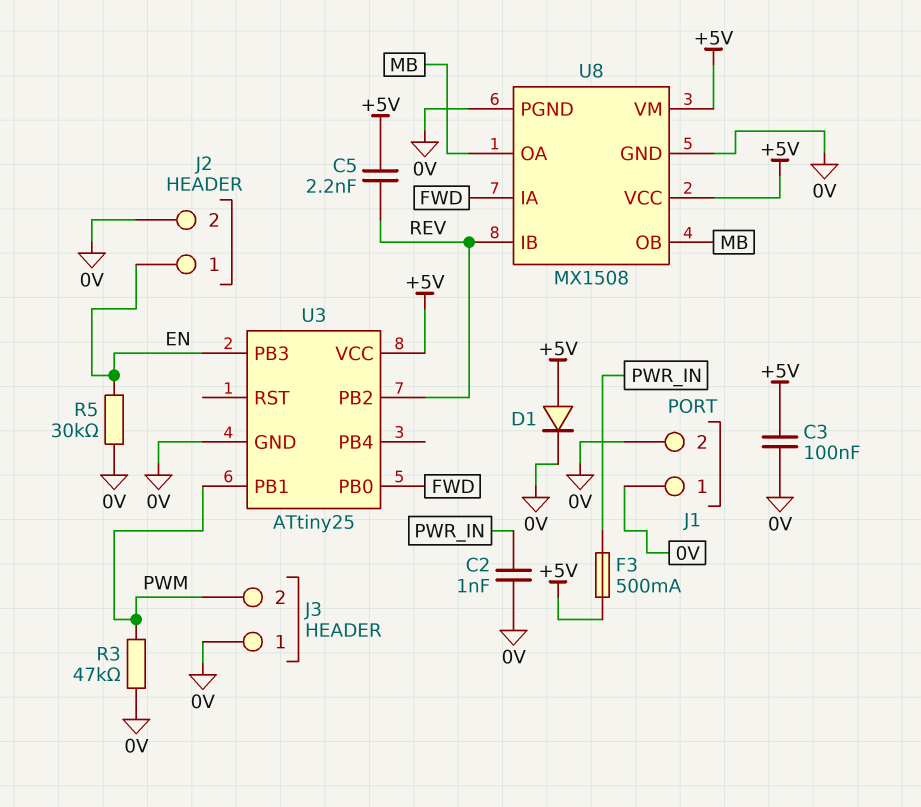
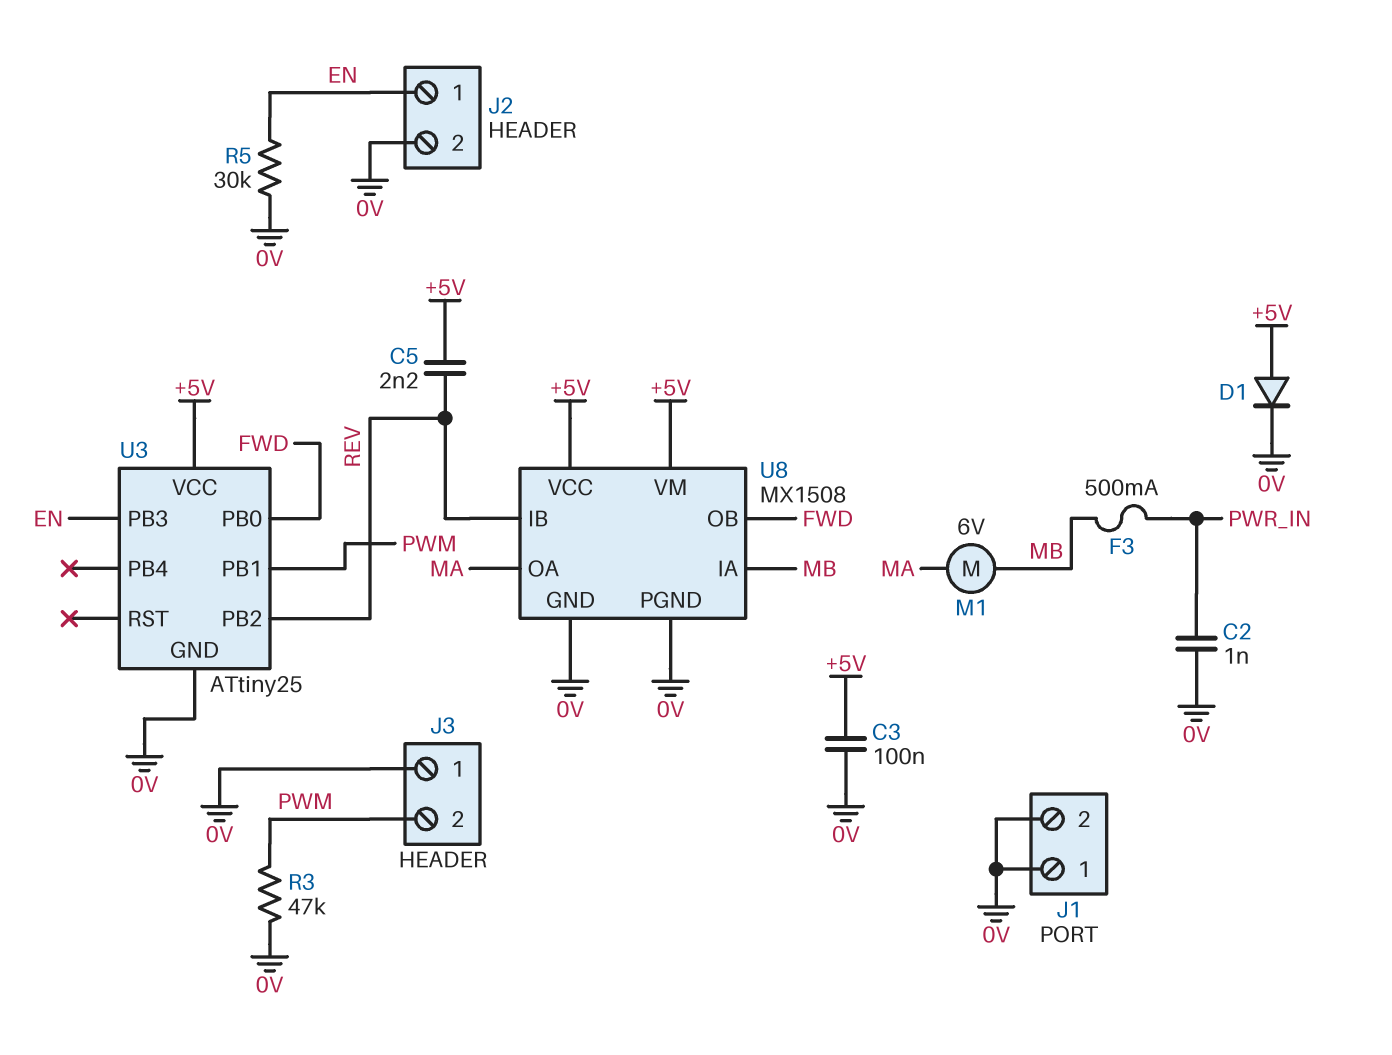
F3: 500mA (+5V, PWR_IN) -> 500mA (MB, PWR_IN)
M1: none -> motor 6V (MA, MB)
U8 pin IA: FWD -> MB
U8 pin OA: MB -> MA
U8 pin OB: MB -> FWD

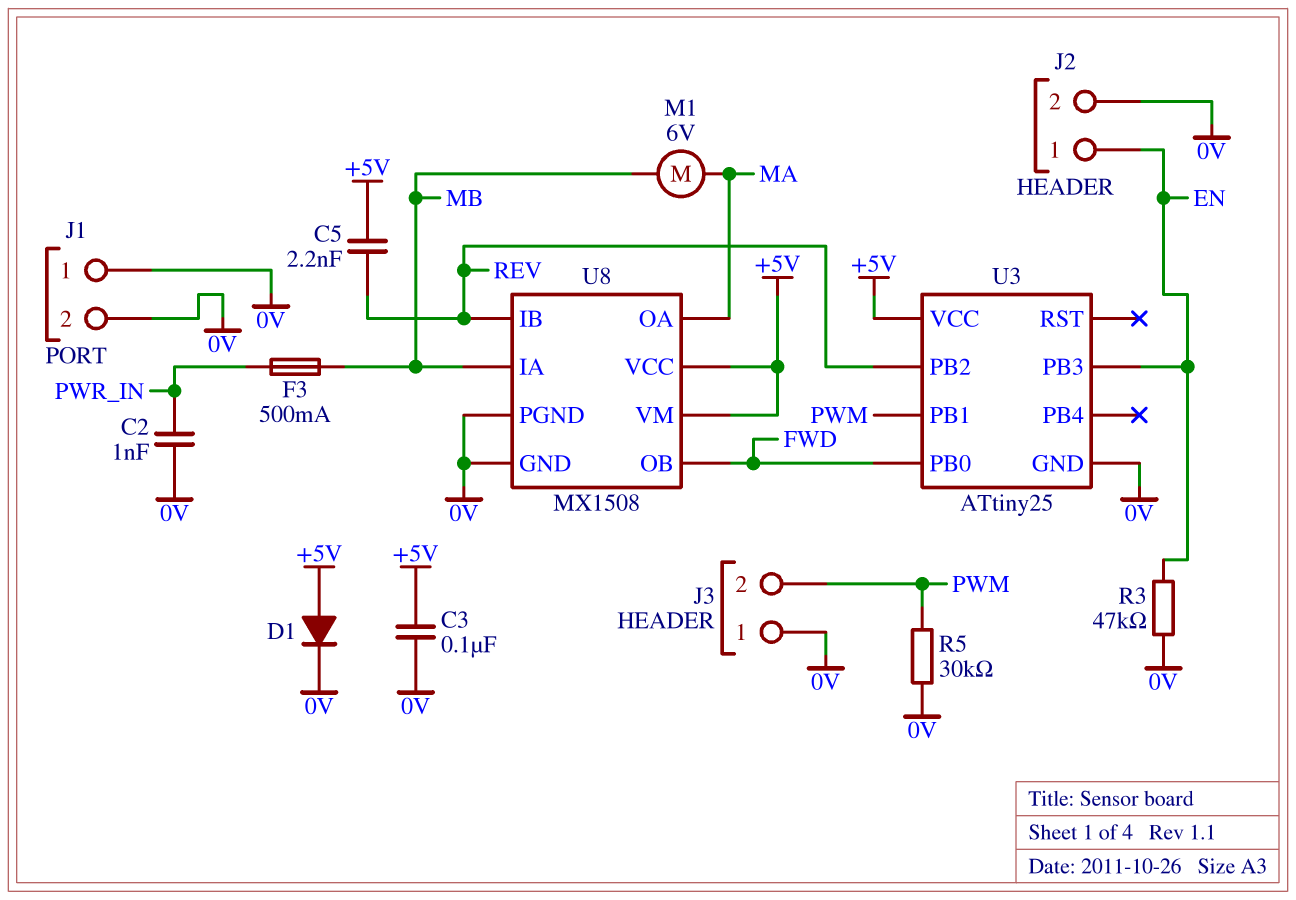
R3: 47k (0V, PWM) -> 47k (0V, EN)
R5: 30k (0V, EN) -> 30k (0V, PWM)

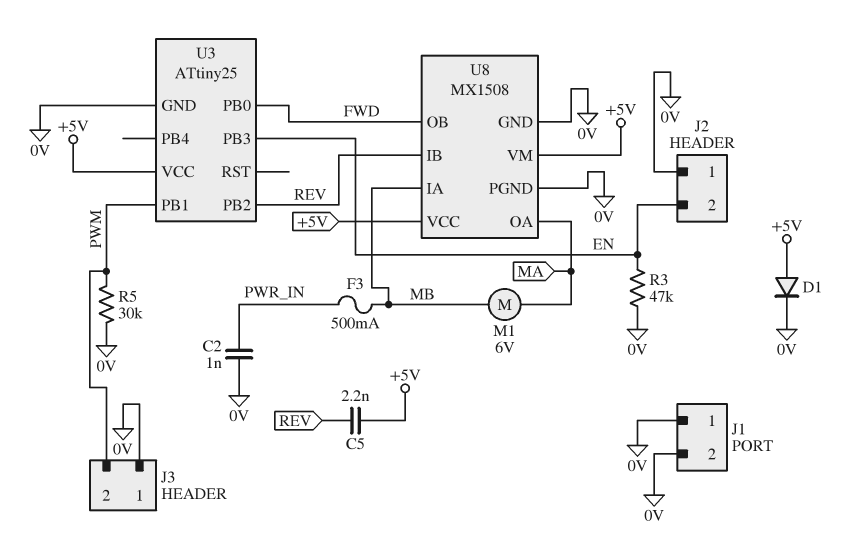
C3: 100nF (+5V, 0V) -> none
J2 pin 1: EN -> 0V
J2 pin 2: 0V -> EN

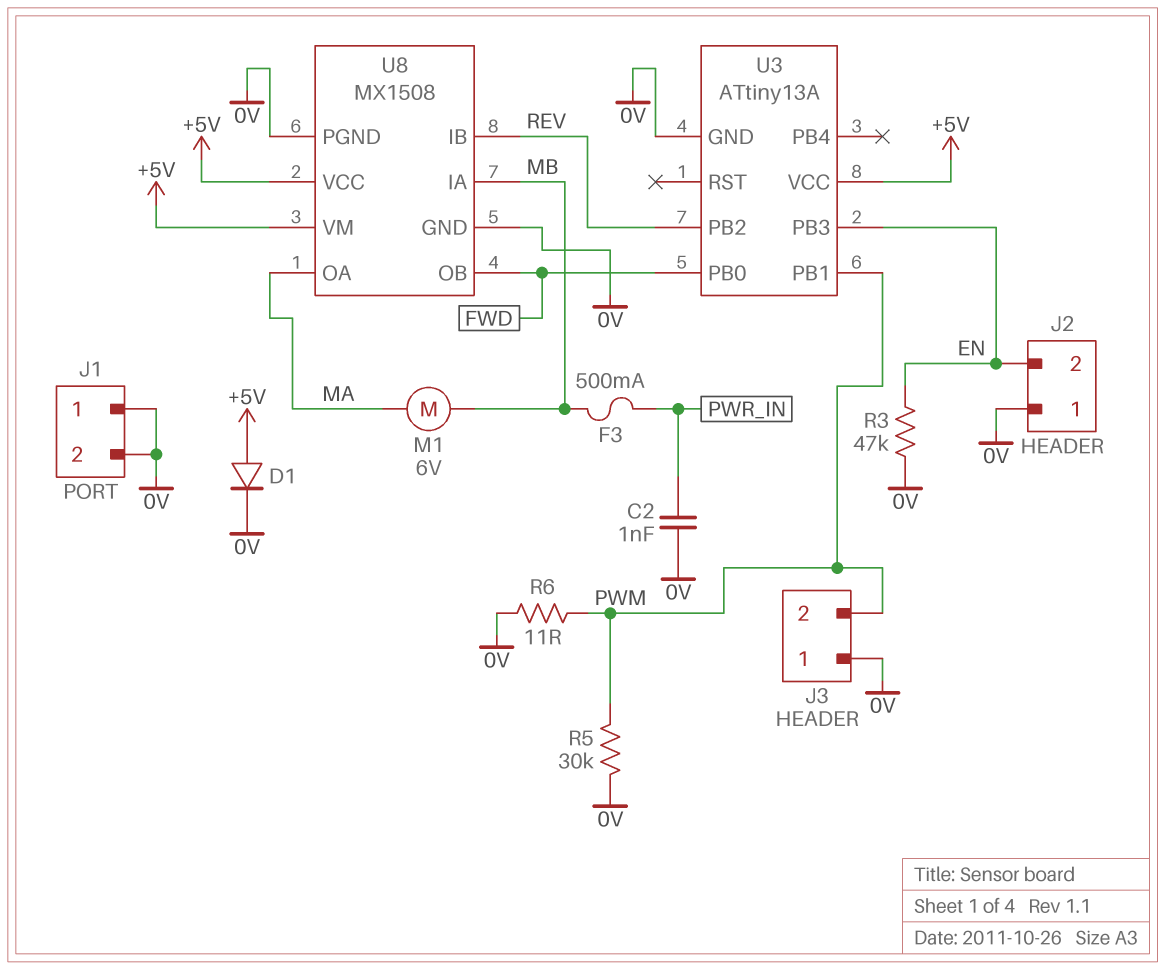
C5: 2.2nF (+5V, REV) -> none
R6: none -> 11 (0V, PWM)
U3: ATtiny25 -> ATtiny13A

